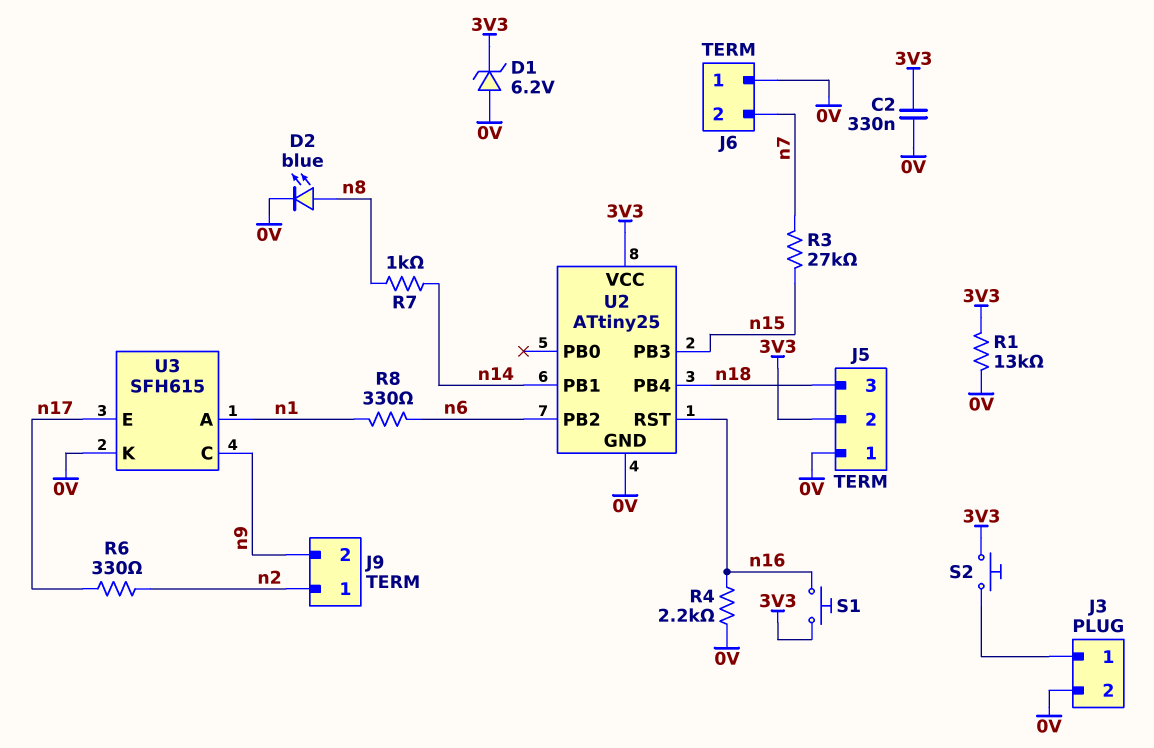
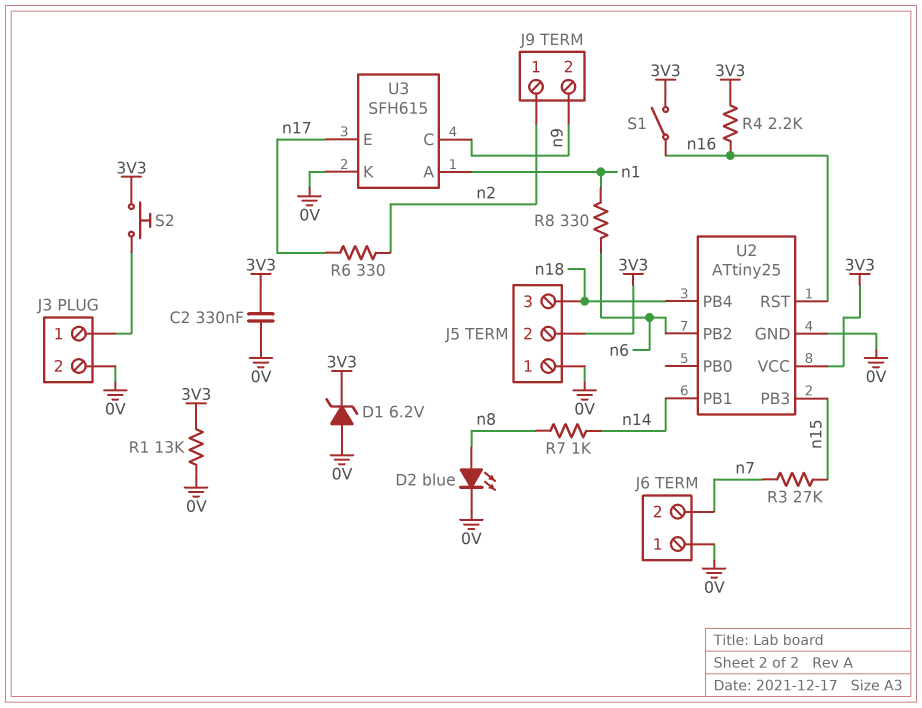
R4: 2.2k (0V, n16) -> 2.2k (3V3, n16)
S1: button (3V3, n16) -> switch (3V3, n16)

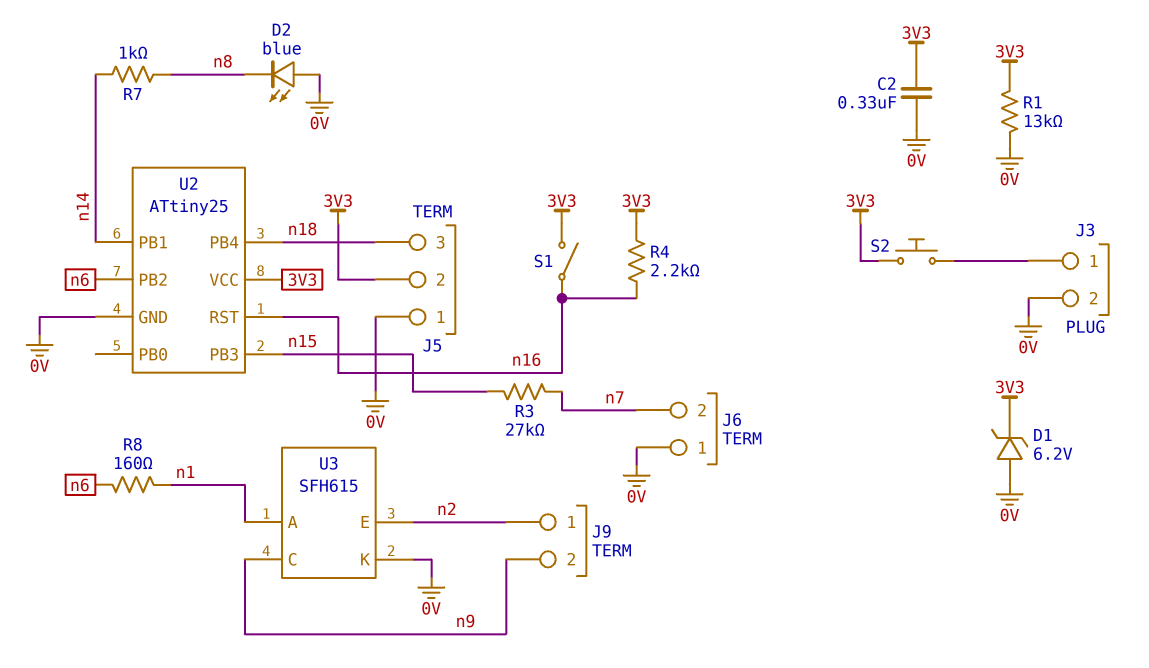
D2: LED blue (A n8, K 0V) -> LED blue (A 0V, K n8)
R6: 330 (n2, n17) -> none
R8: 330 (n1, n6) -> 160 (n1, n6)
U3 pin E: n17 -> n2

